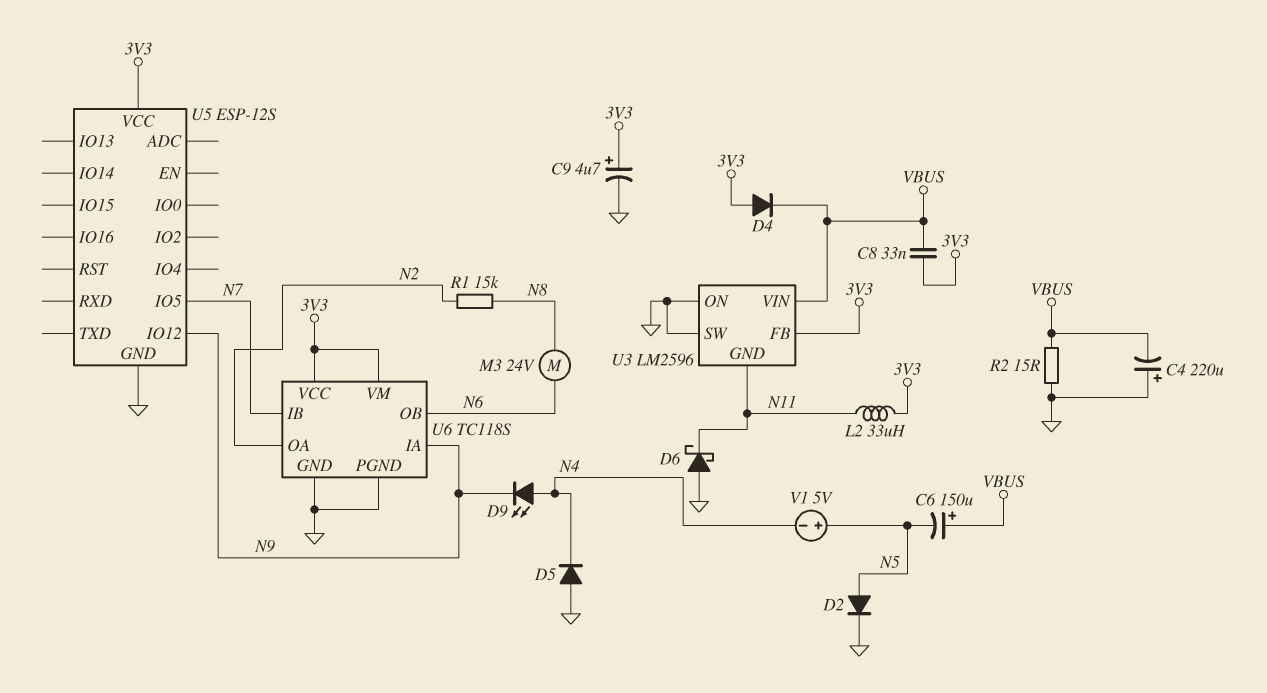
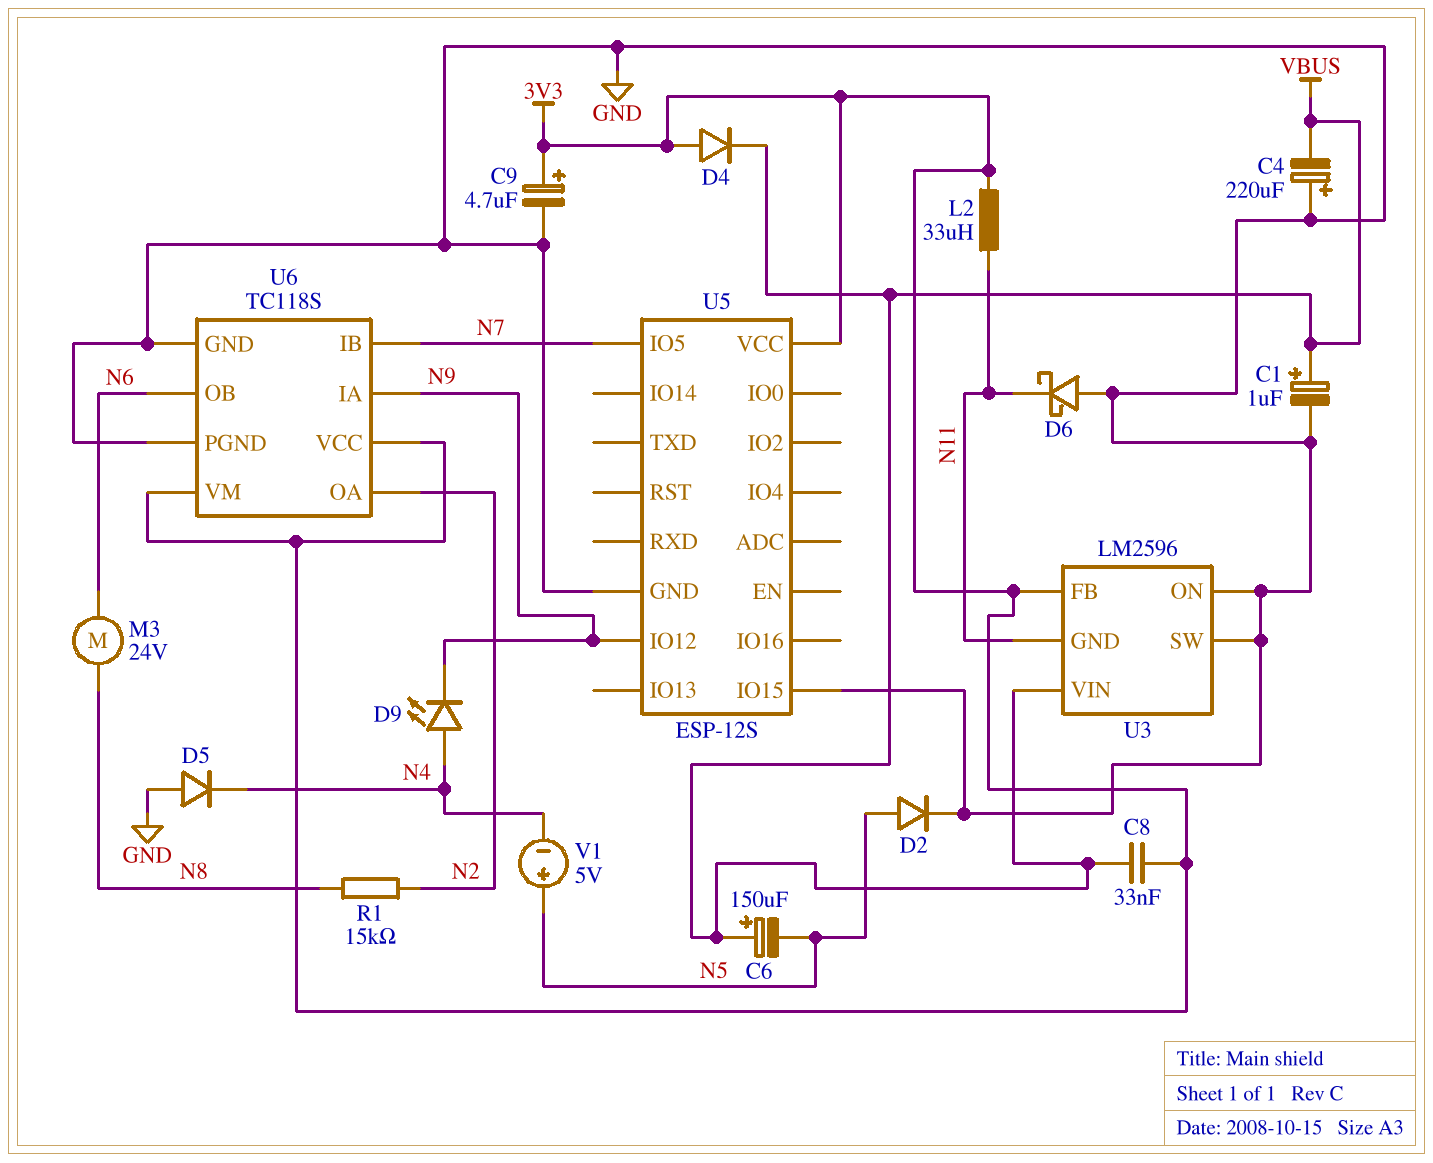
C1: none -> 1uF (plus VBUS, minus GND)
R2: 15 (GND, VBUS) -> none
U5 pin IO15: none -> GND

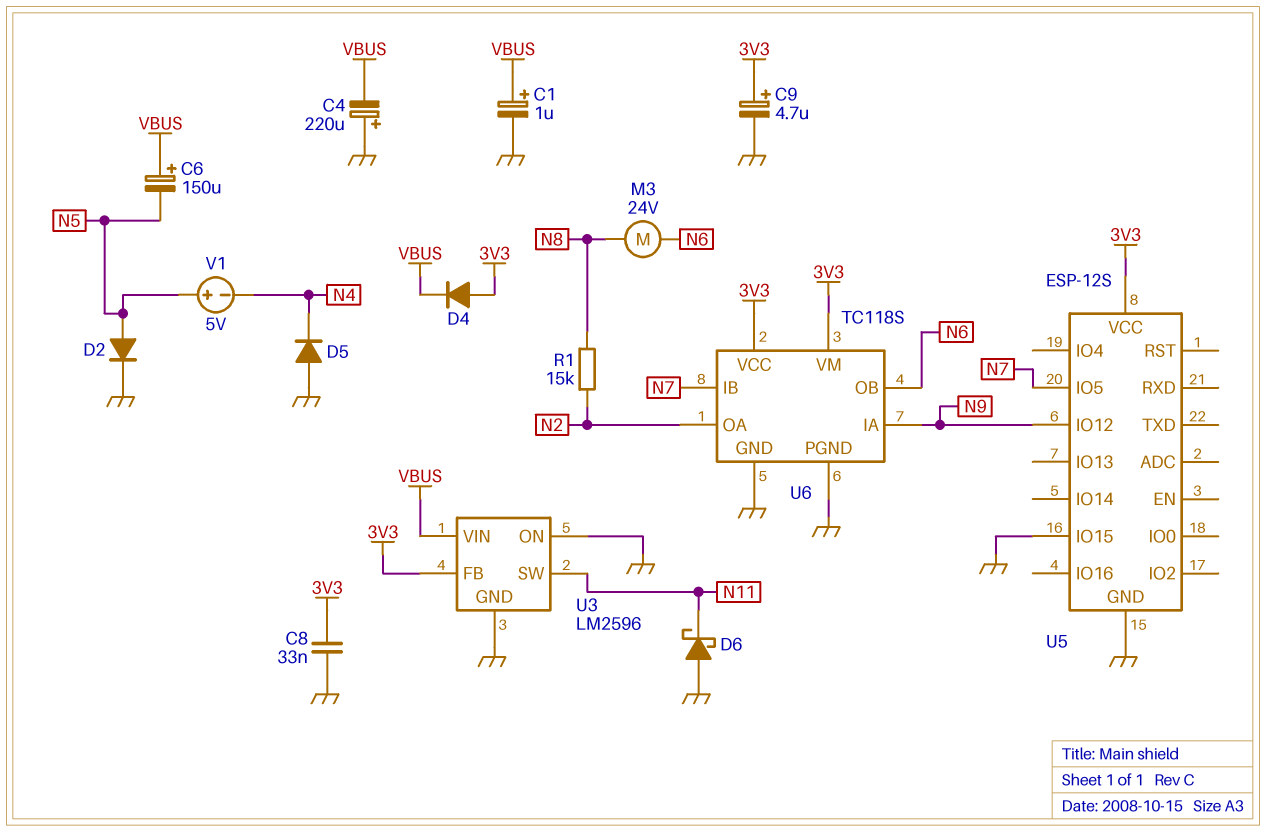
C8: 33nF (3V3, VBUS) -> 33nF (3V3, GND)
D9: LED (A N4, K N9) -> none
L2: 33uH (3V3, N11) -> none
U3 pin GND: N11 -> GND
U3 pin SW: GND -> N11

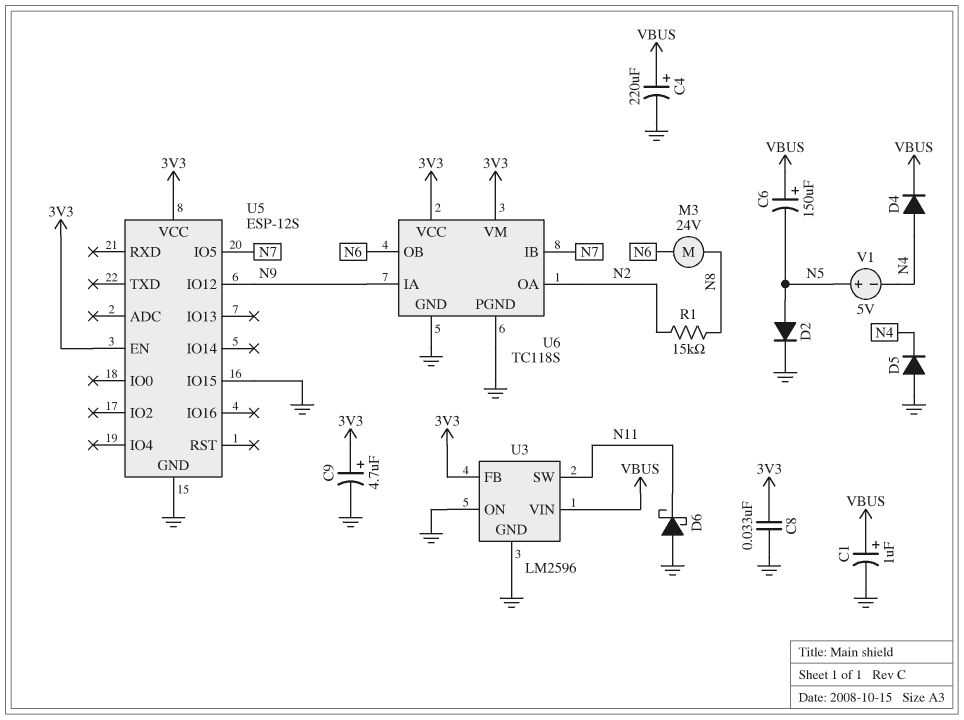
C4: 220uF (plus GND, minus VBUS) -> 220uF (plus VBUS, minus GND)
D4: diode (A 3V3, K VBUS) -> diode (A N4, K VBUS)
U5 pin EN: none -> 3V3

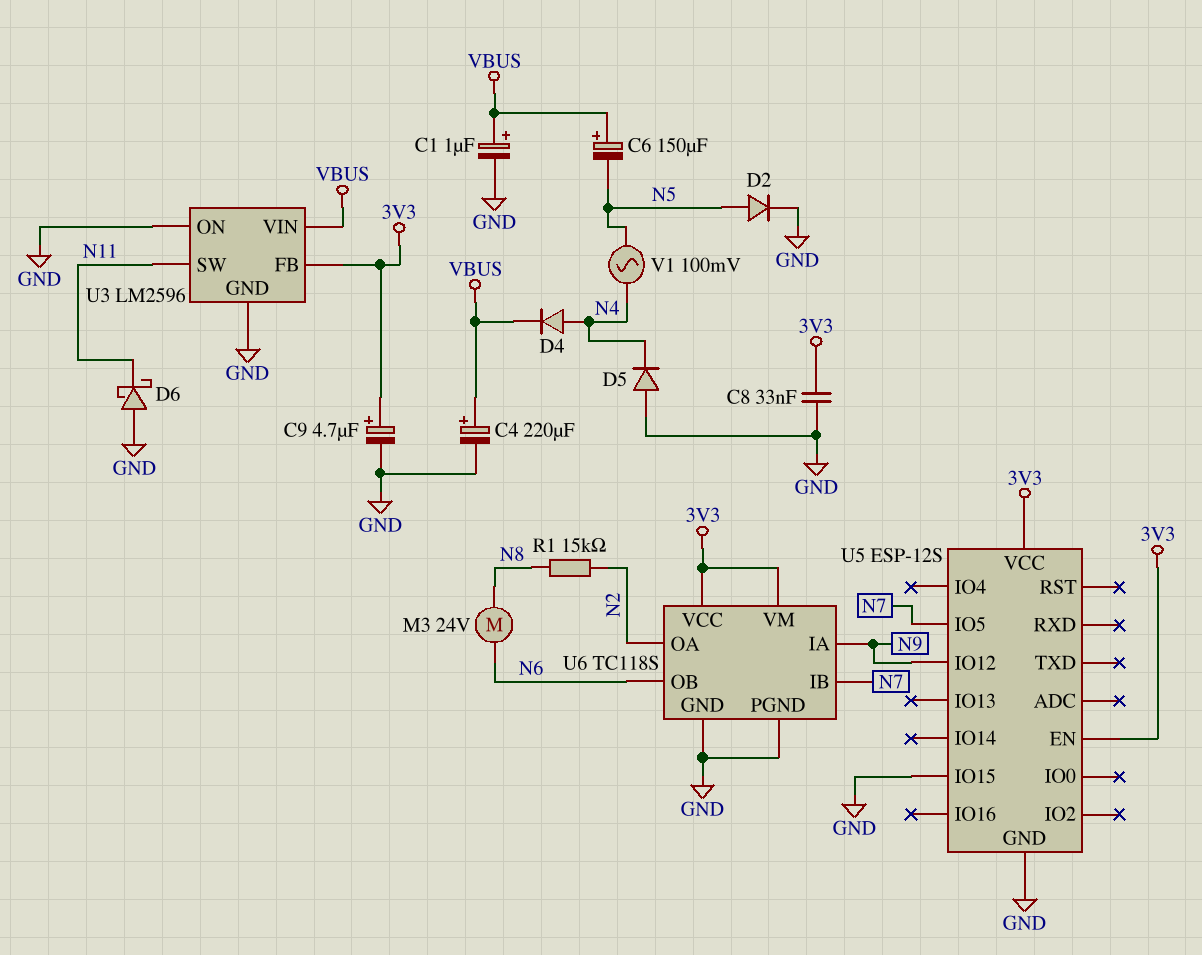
V1: 5V (plus N5, minus N4) -> AC 100mV (N4, N5)

